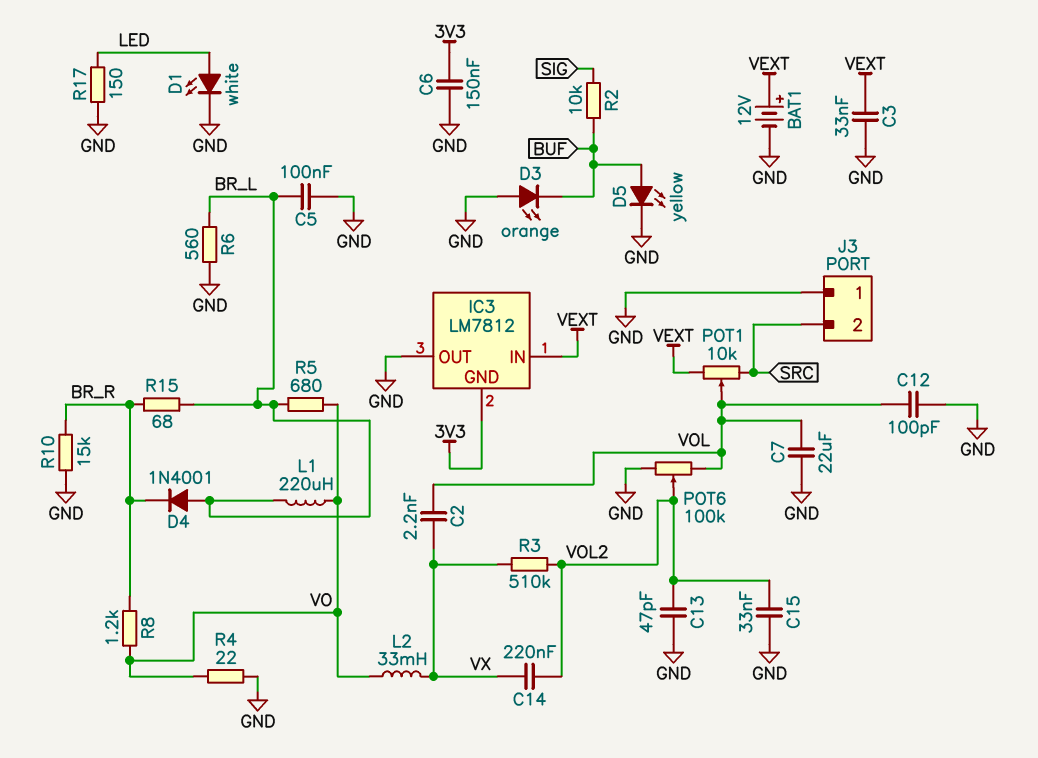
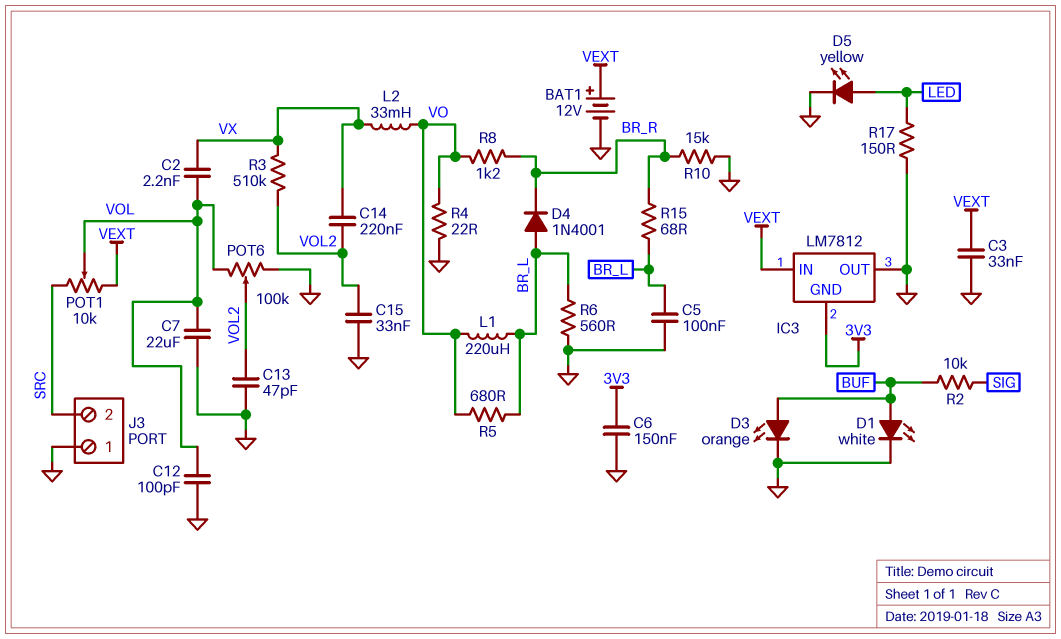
D1: LED white (A LED, K GND) -> LED white (A BUF, K GND)
D3: LED orange (A GND, K BUF) -> LED orange (A BUF, K GND)
D5: LED yellow (A BUF, K GND) -> LED yellow (A LED, K GND)

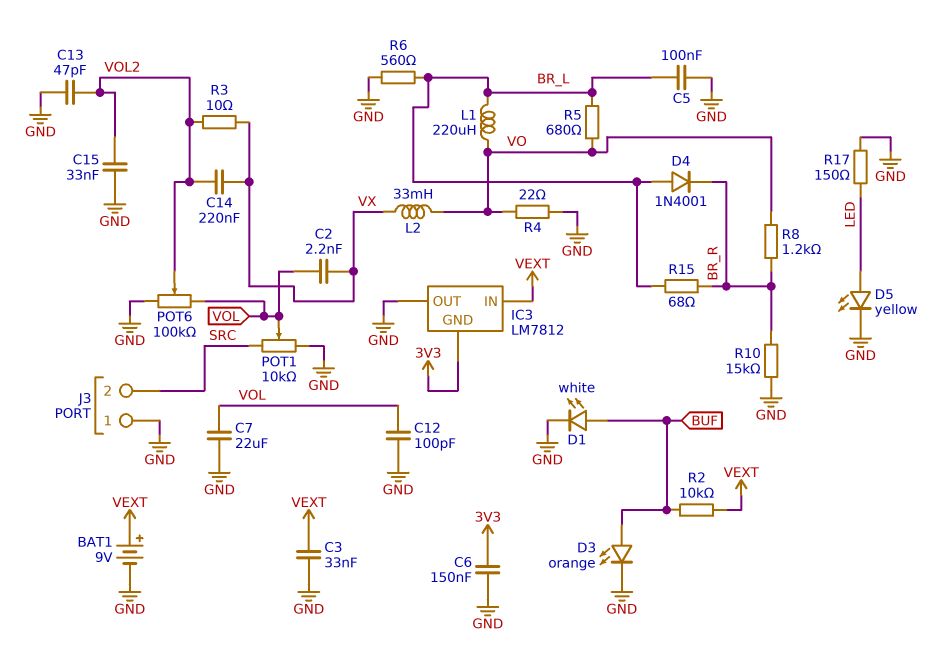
BAT1: 12V (plus VEXT, minus GND) -> 9V (plus VEXT, minus GND)
POT1: 10k (SRC, VEXT, wiper VOL) -> 10k (GND, SRC, wiper VOL)
R2: 10k (BUF, SIG) -> 10k (BUF, VEXT)
R3: 510k (VOL2, VX) -> 10 (VOL2, VX)

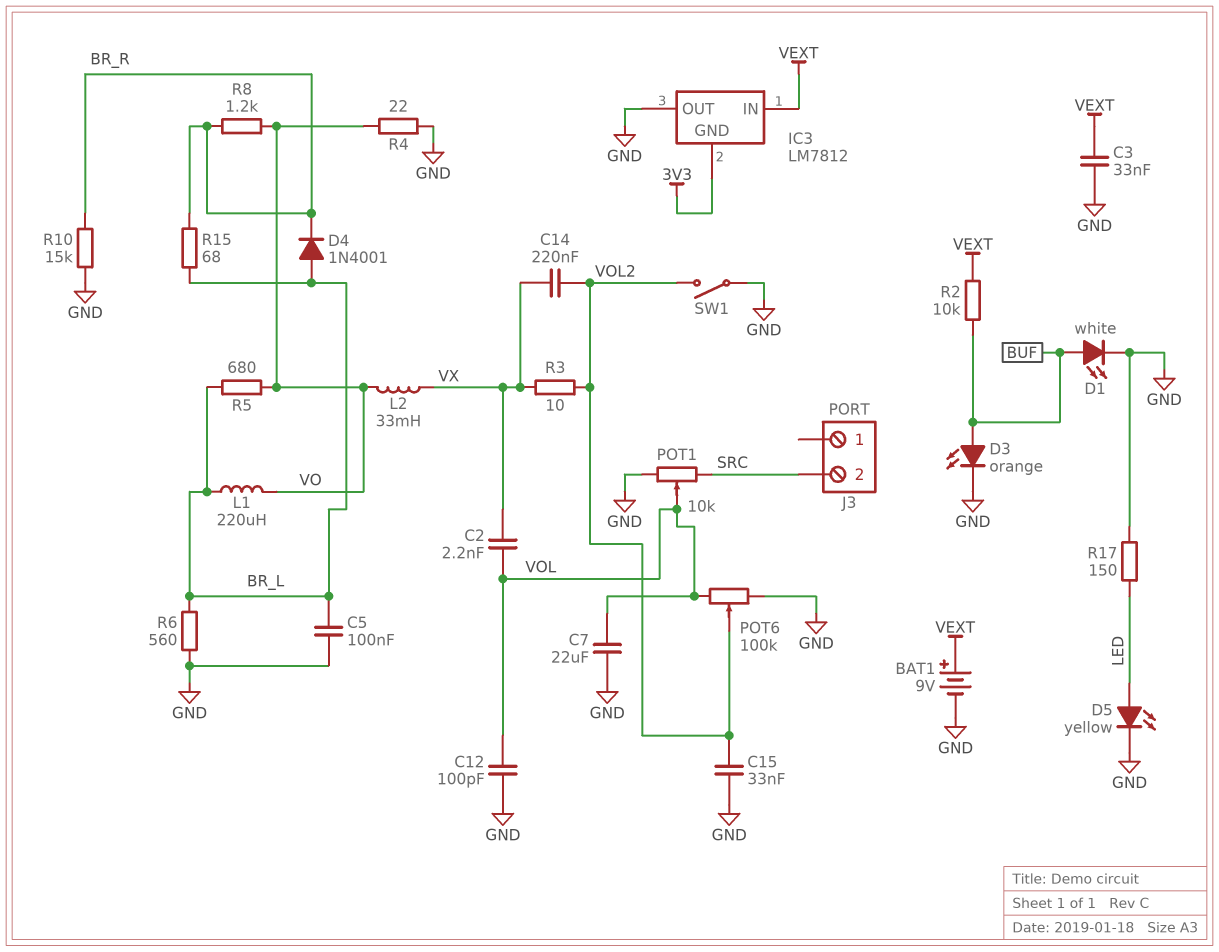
C6: 150nF (3V3, GND) -> none
C13: 47pF (GND, VOL2) -> none
J3 pin 1: GND -> none
SW1: none -> switch (GND, VOL2)

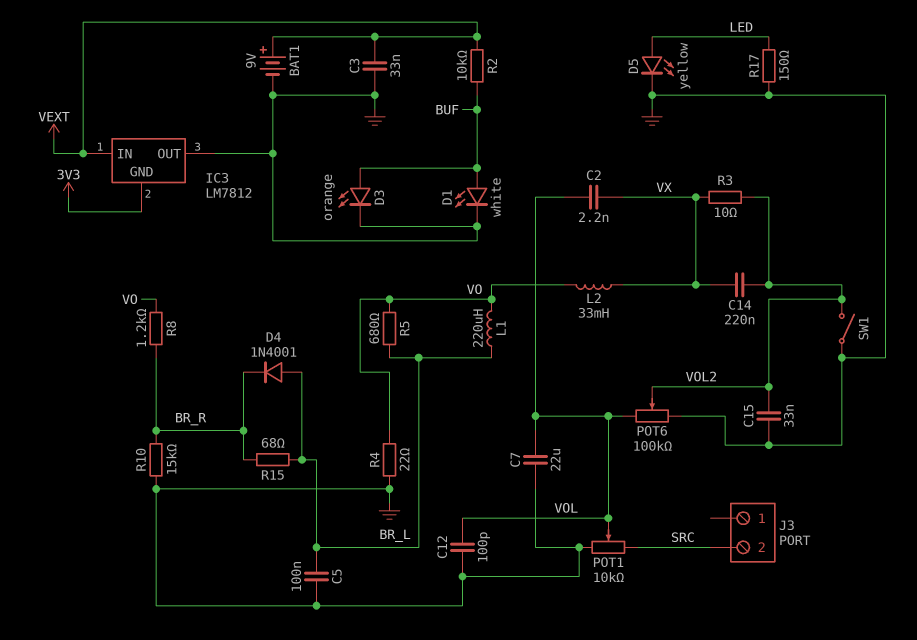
R6: 560 (BR_L, GND) -> none

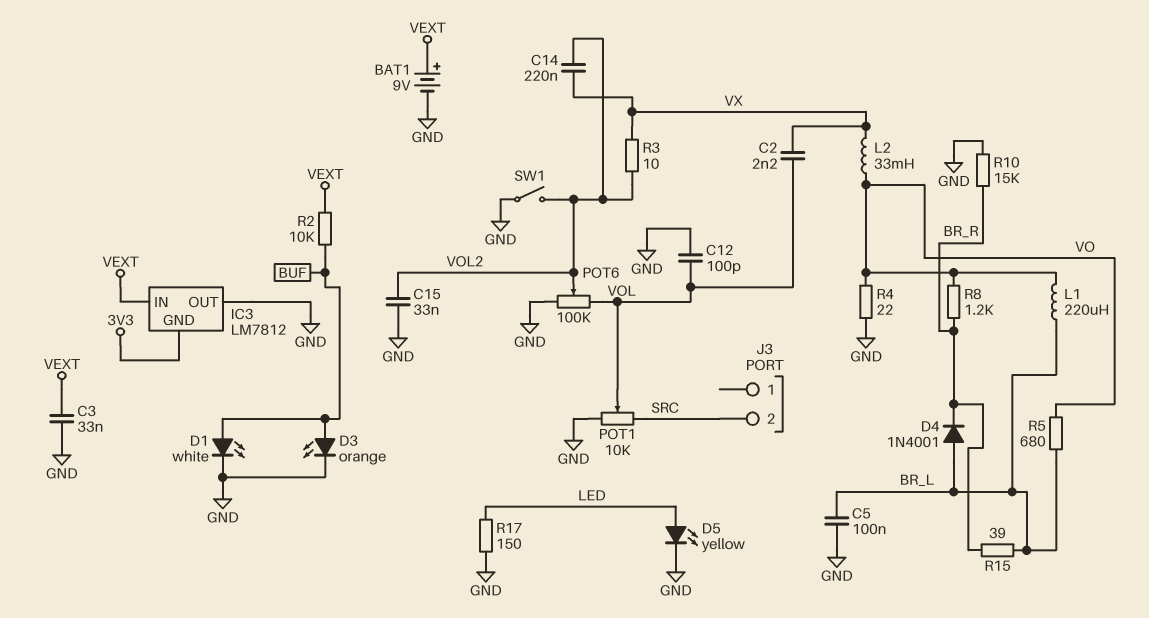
C7: 22uF (GND, VOL) -> none
R15: 68 (BR_L, BR_R) -> 39 (BR_L, BR_R)

